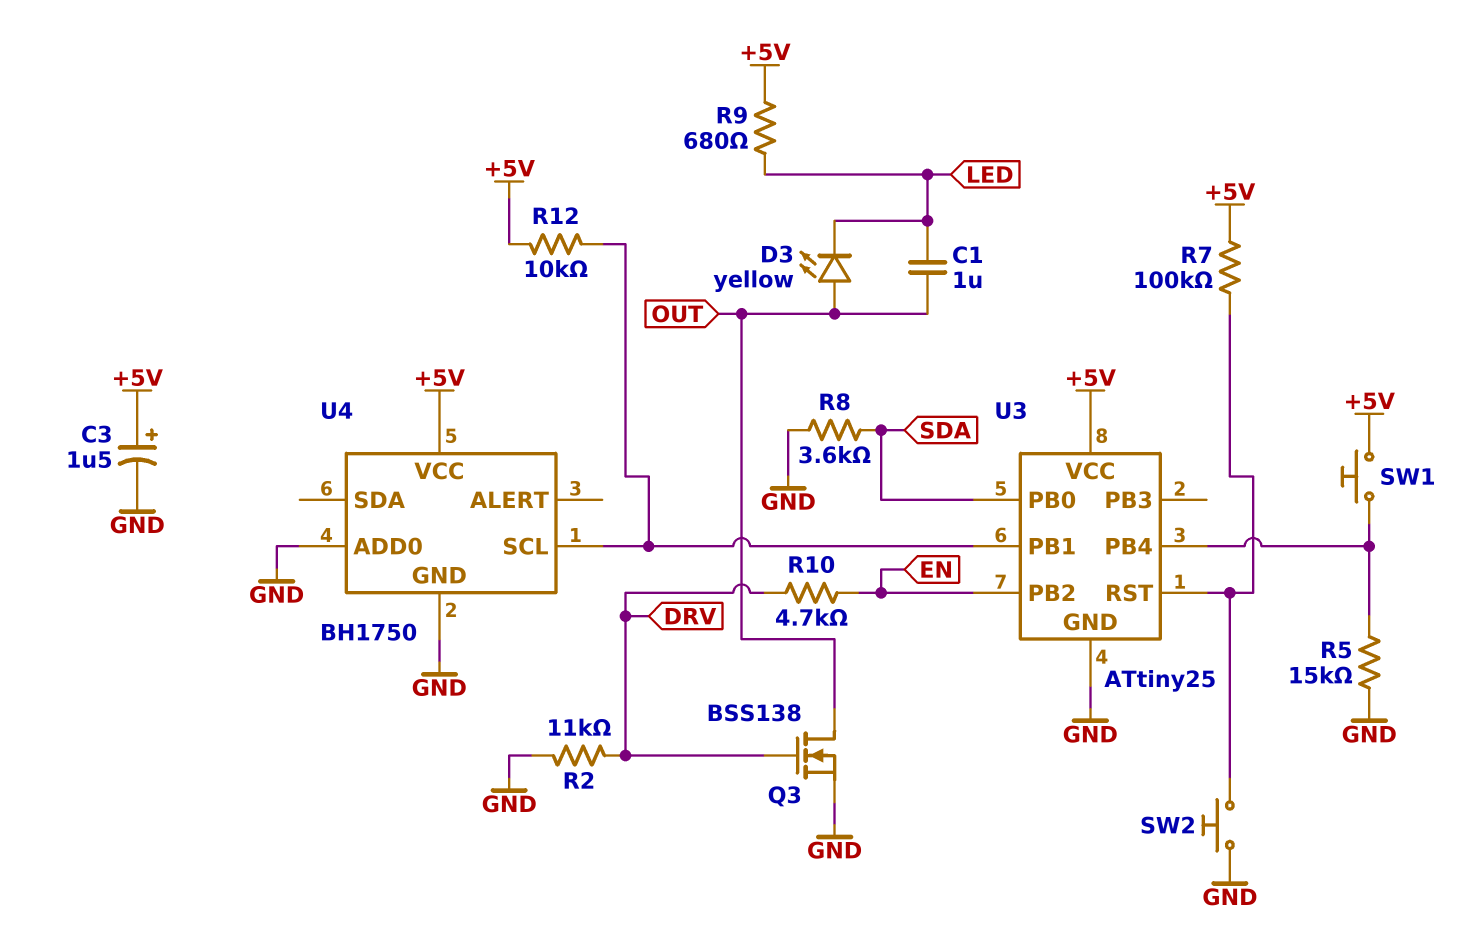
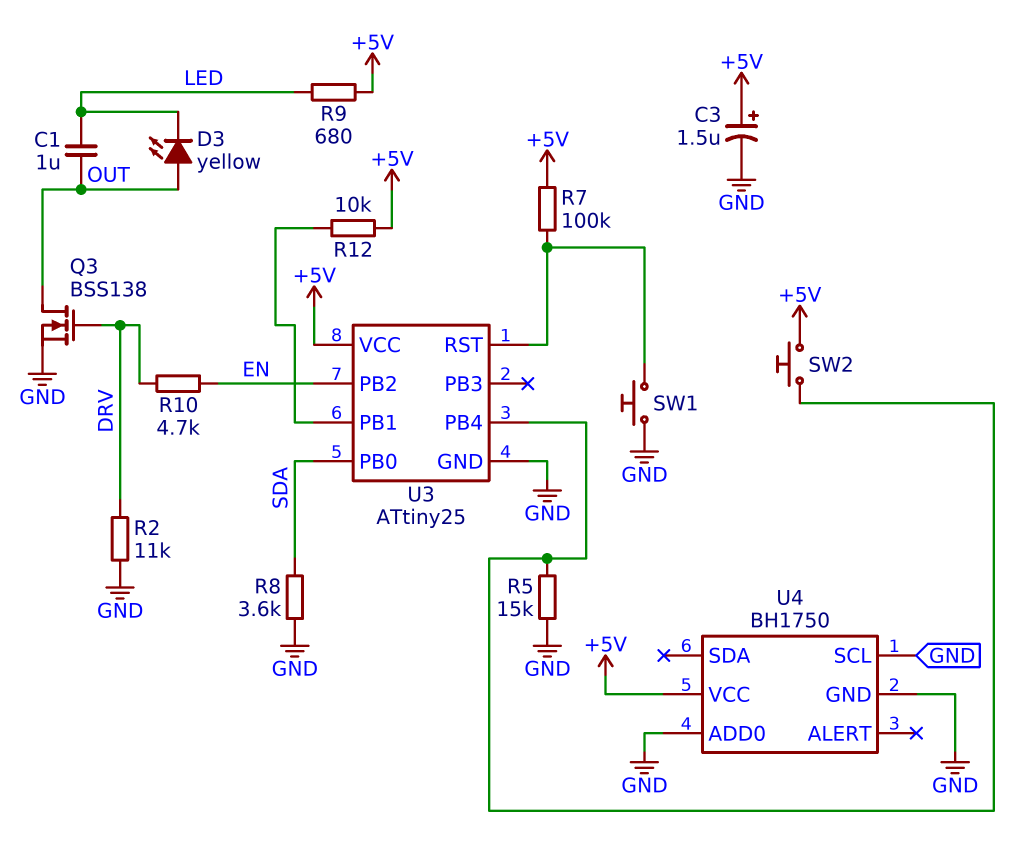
SW1: button (+5V, U3/PB4) -> button (GND, U3/RST)
SW2: button (GND, U3/RST) -> button (+5V, U3/PB4)
U4 pin SCL: U3/PB1 -> GND

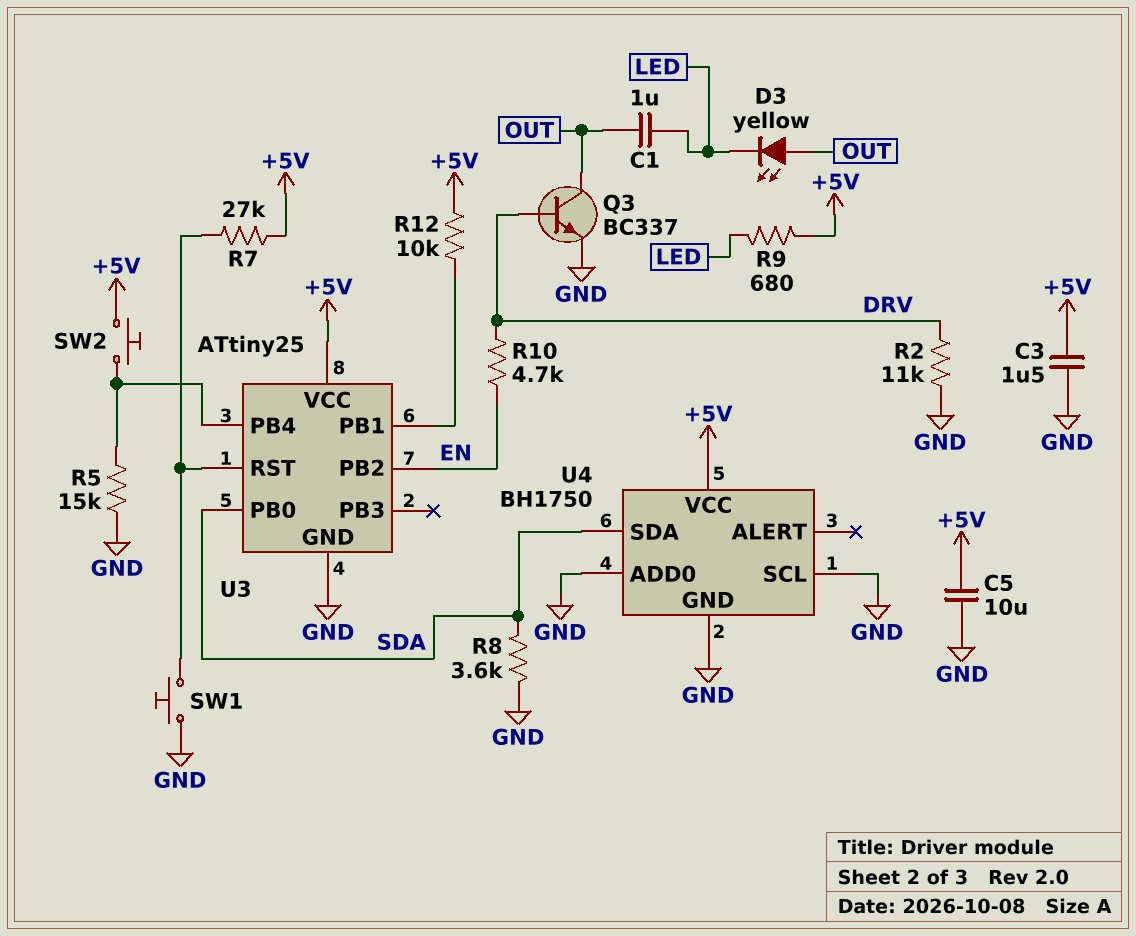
C3: 1.5uF (plus +5V, minus GND) -> 1.5uF (+5V, GND)
C5: none -> 10uF (+5V, GND)
Q3: NMOS BSS138 (G DRV, D OUT, S GND) -> NPN BC337 (B DRV, C OUT, E GND)
R7: 100k (+5V, U3/RST) -> 27k (+5V, U3/RST)
U4 pin SDA: none -> SDA

